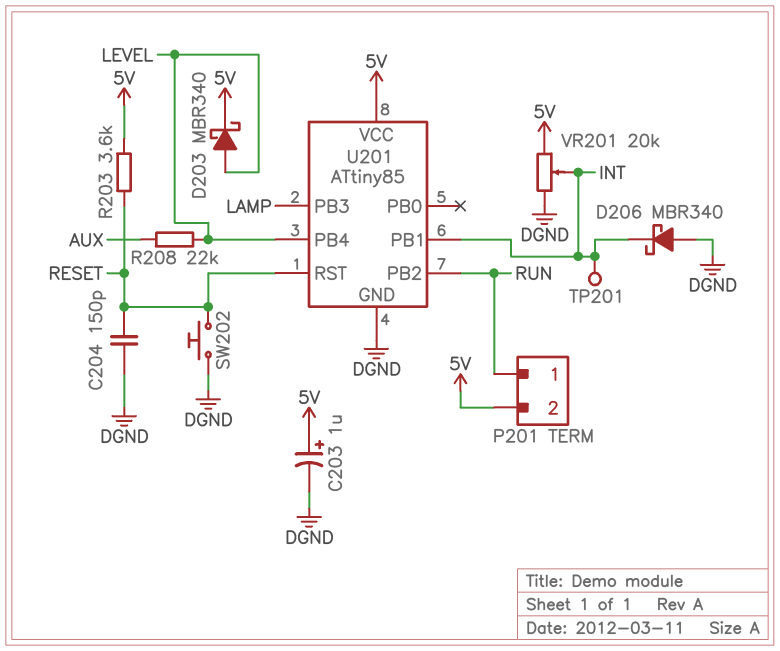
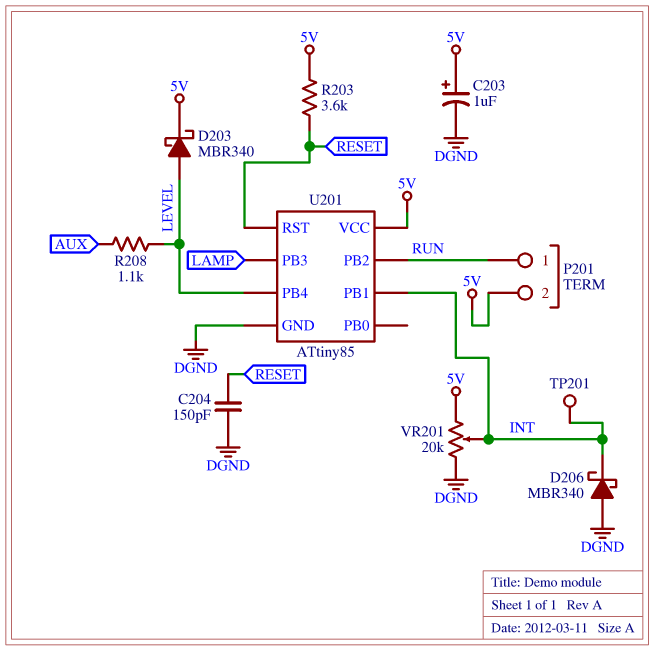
R208: 22k (AUX, LEVEL) -> 1.1k (AUX, LEVEL)
SW202: button (DGND, RESET) -> none

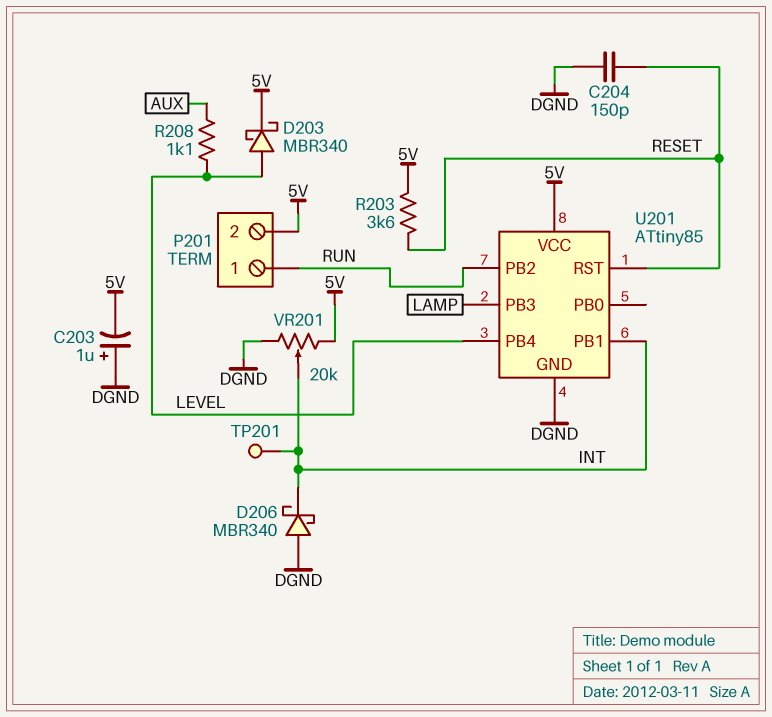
C203: 1uF (plus 5V, minus DGND) -> 1uF (plus DGND, minus 5V)

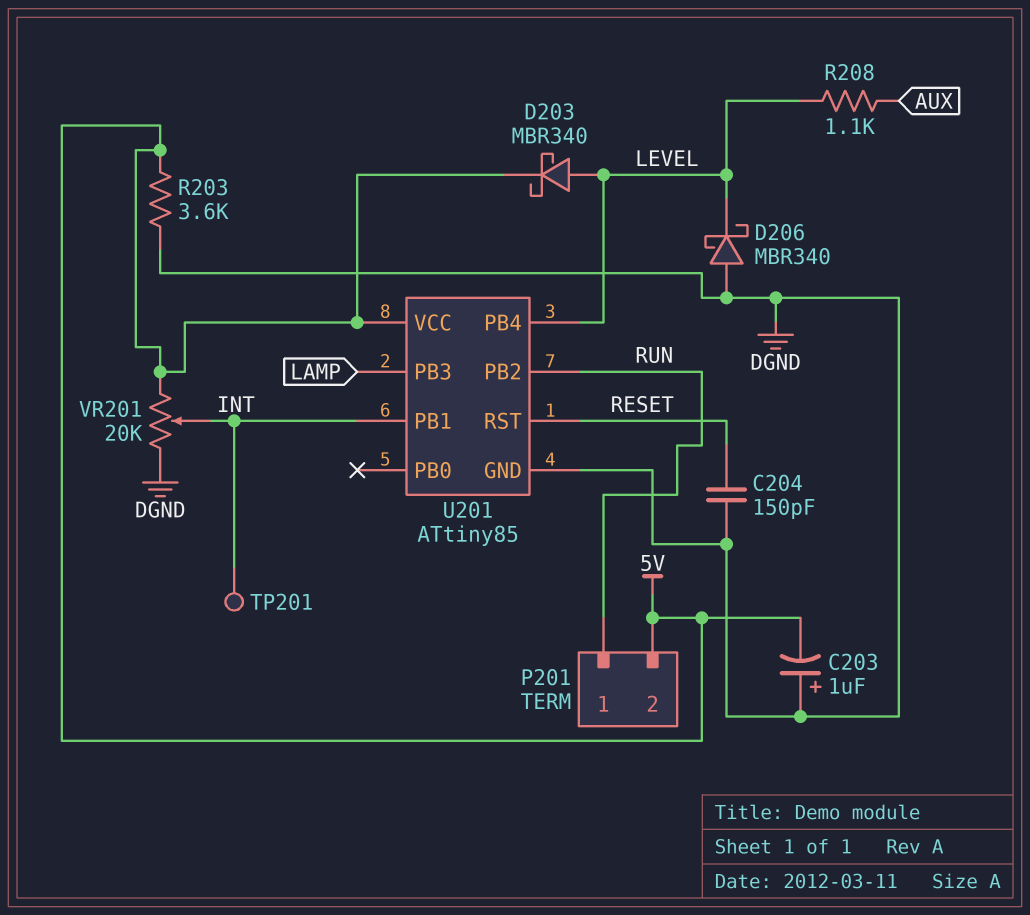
D206: schottky MBR340 (A DGND, K INT) -> schottky MBR340 (A DGND, K LEVEL)
R203: 3.6k (5V, RESET) -> 3.6k (5V, DGND)

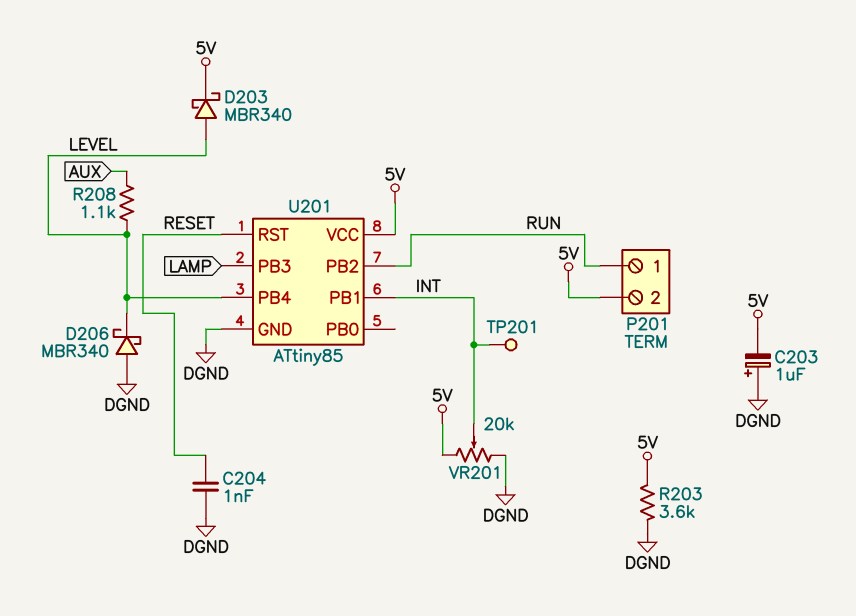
C204: 150pF (DGND, RESET) -> 1nF (DGND, RESET)

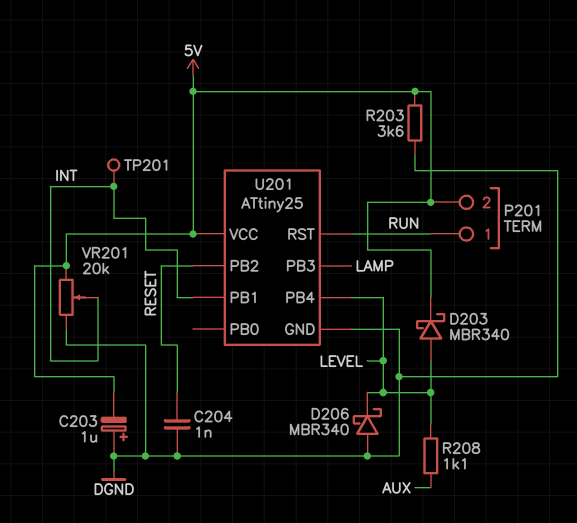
U201: ATtiny85 -> ATtiny25
U201 pin PB2: RUN -> RESET
U201 pin RST: RESET -> RUN

